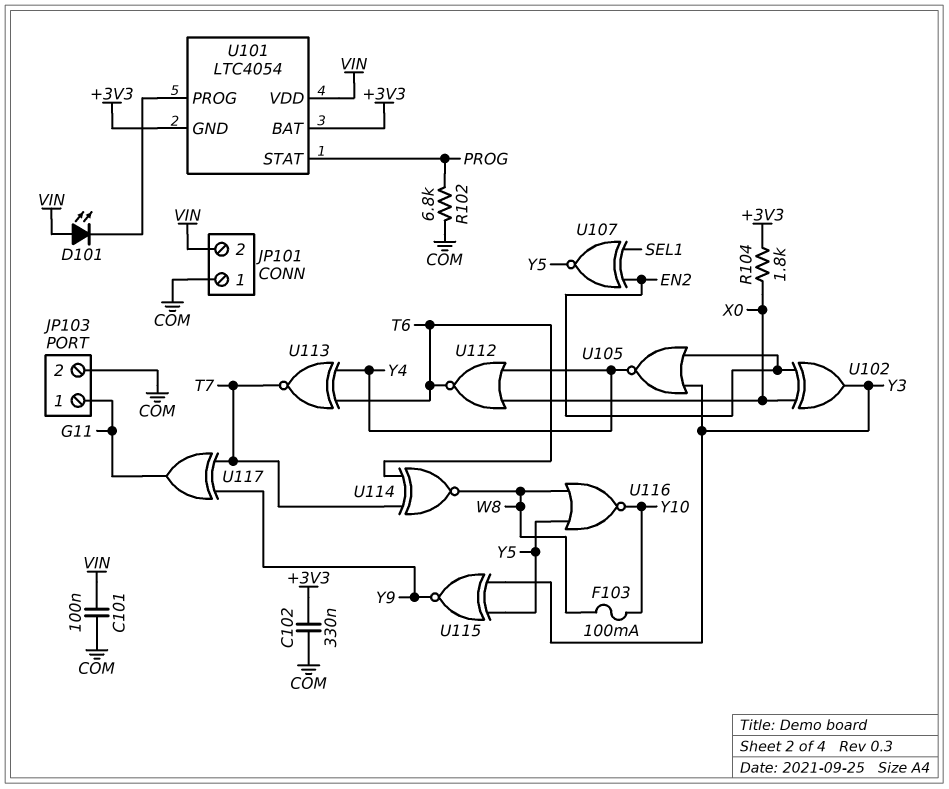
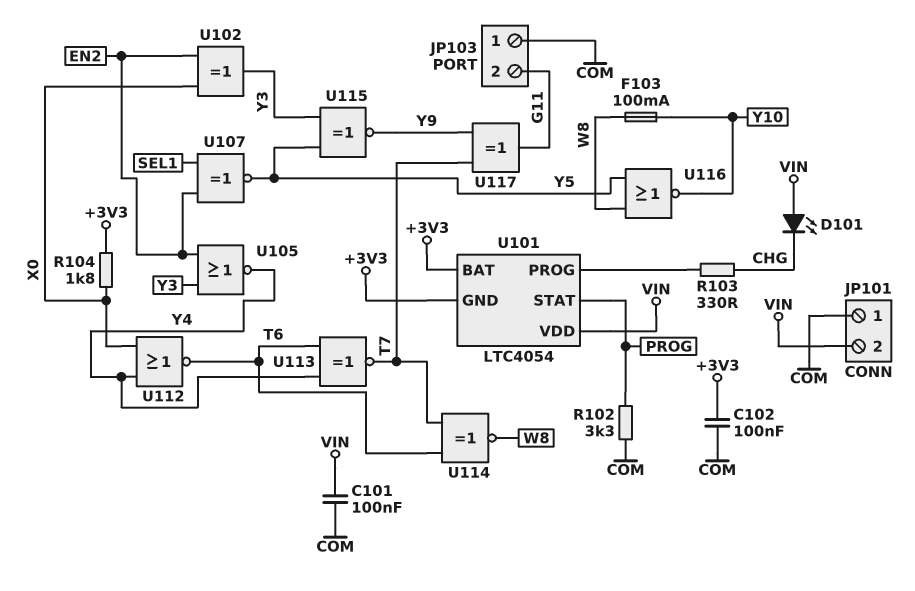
C102: 330nF (+3V3, COM) -> 100nF (+3V3, COM)
D101: LED (A VIN, K U101/PROG) -> LED (A VIN, K CHG)
JP103 pin 1: G11 -> COM
JP103 pin 2: COM -> G11
R102: 6.8k (COM, PROG) -> 3.3k (COM, PROG)
R103: none -> 330 (CHG, U101/PROG)

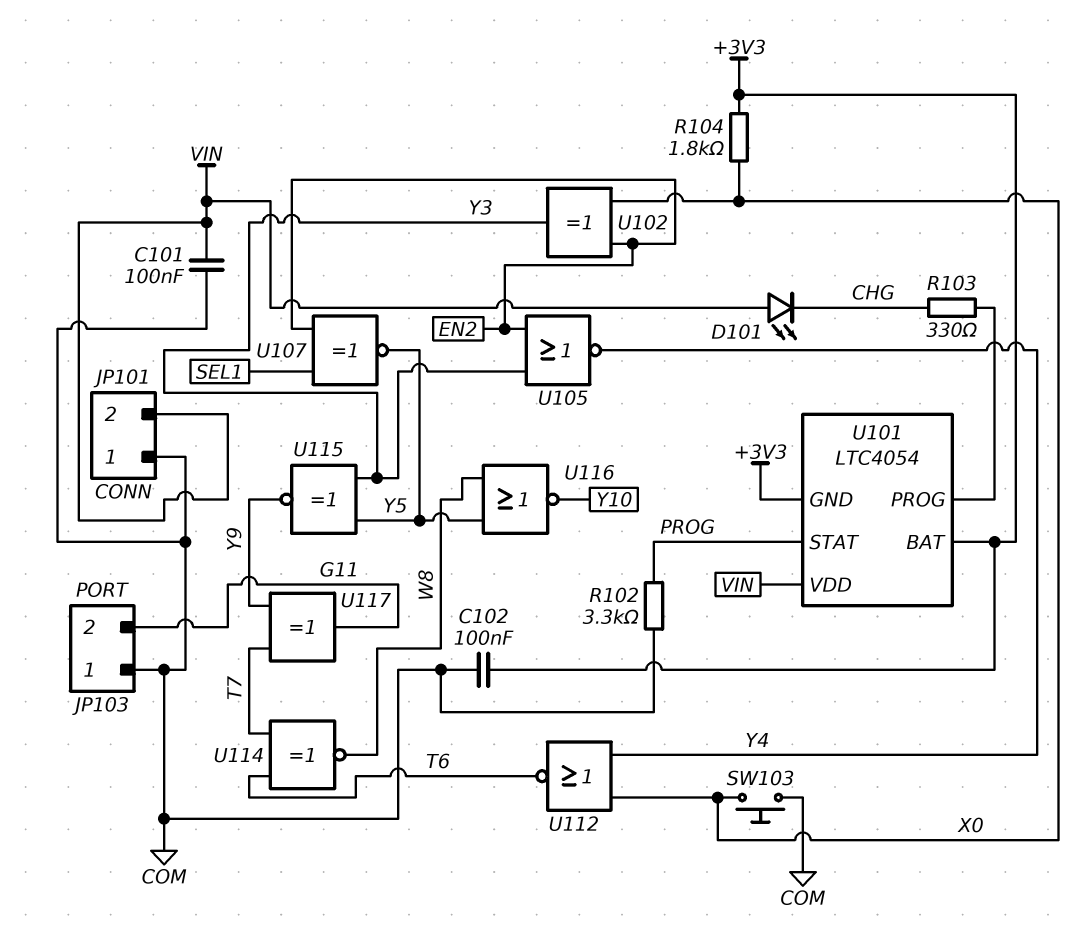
F103: 100mA (W8, Y10) -> none
SW103: none -> button (COM, X0)
U113: XNOR (in T6, in Y4, out T7) -> none

